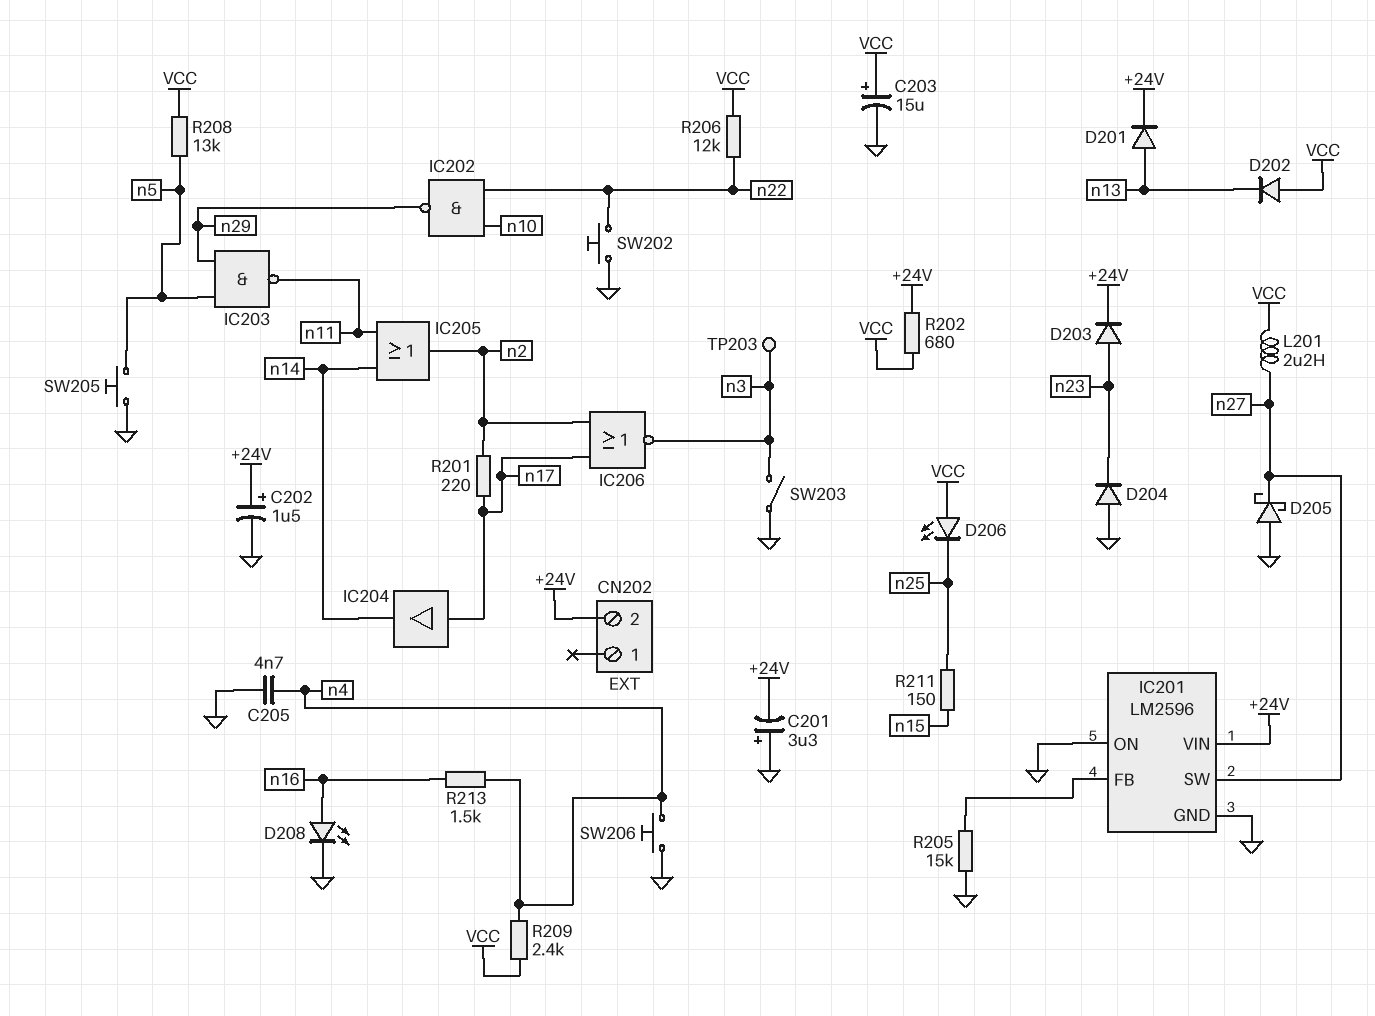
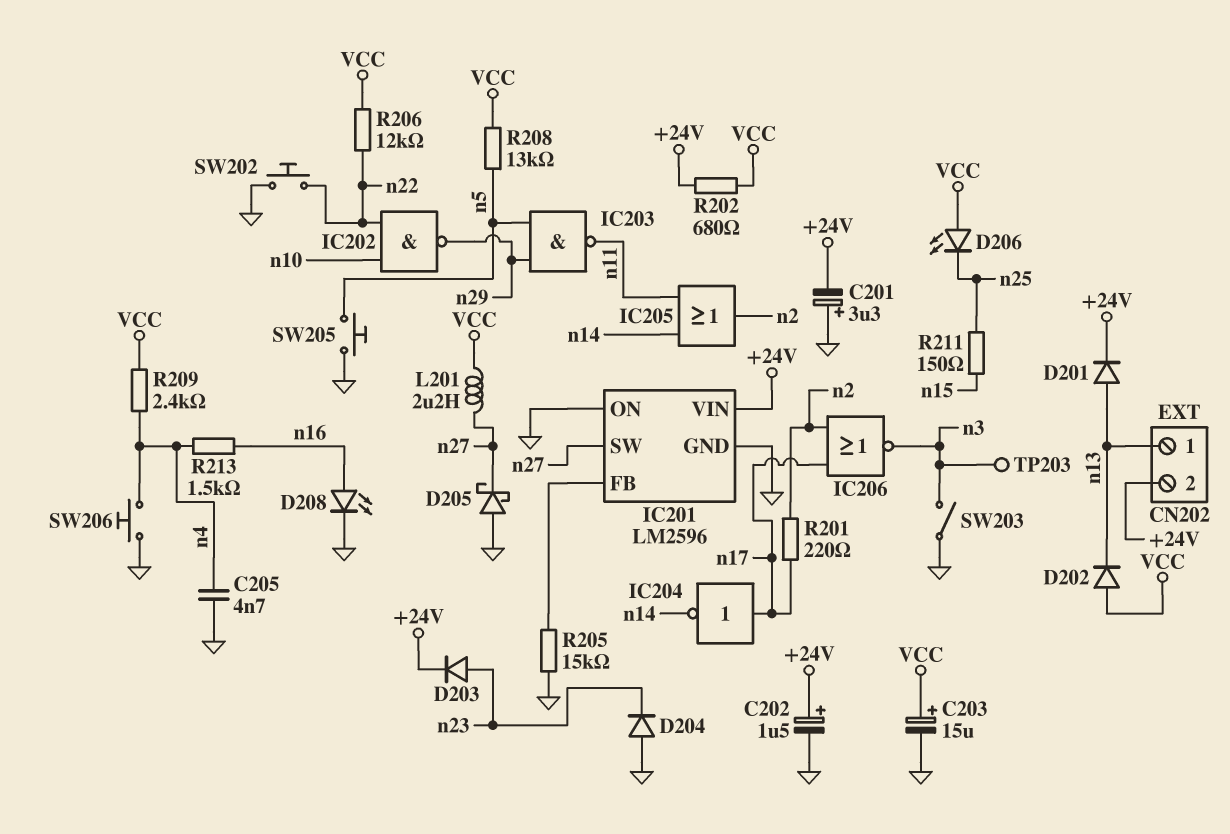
CN202 pin 1: none -> n13
IC204: buffer (in n17, out n14) -> NOT (in n17, out n14)

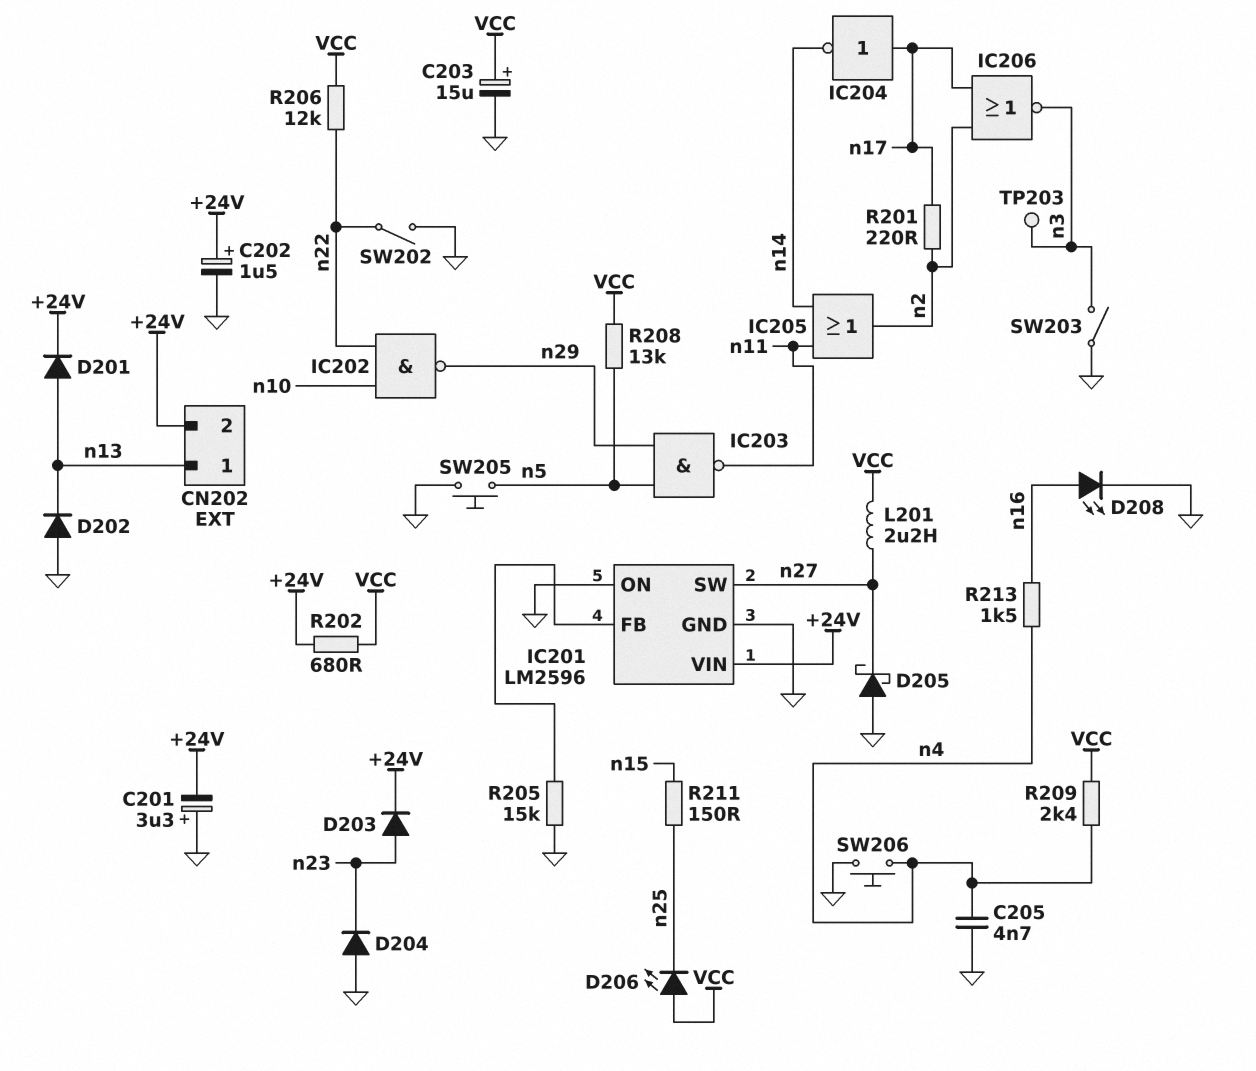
D202: diode (A VCC, K n13) -> diode (A GND, K n13)
SW202: button (GND, n22) -> switch (GND, n22)

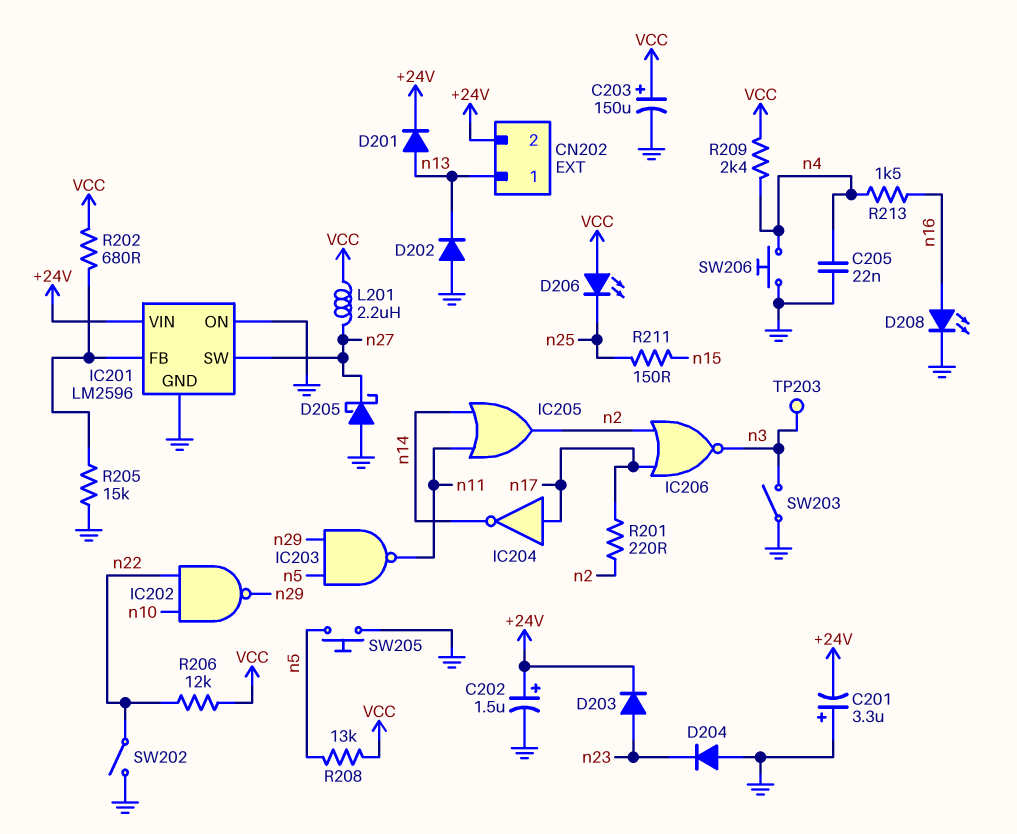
C203: 15uF (plus VCC, minus GND) -> 150uF (plus VCC, minus GND)
C205: 4.7nF (GND, n4) -> 22nF (GND, n4)
R202: 680 (+24V, VCC) -> 680 (IC201/FB, VCC)

